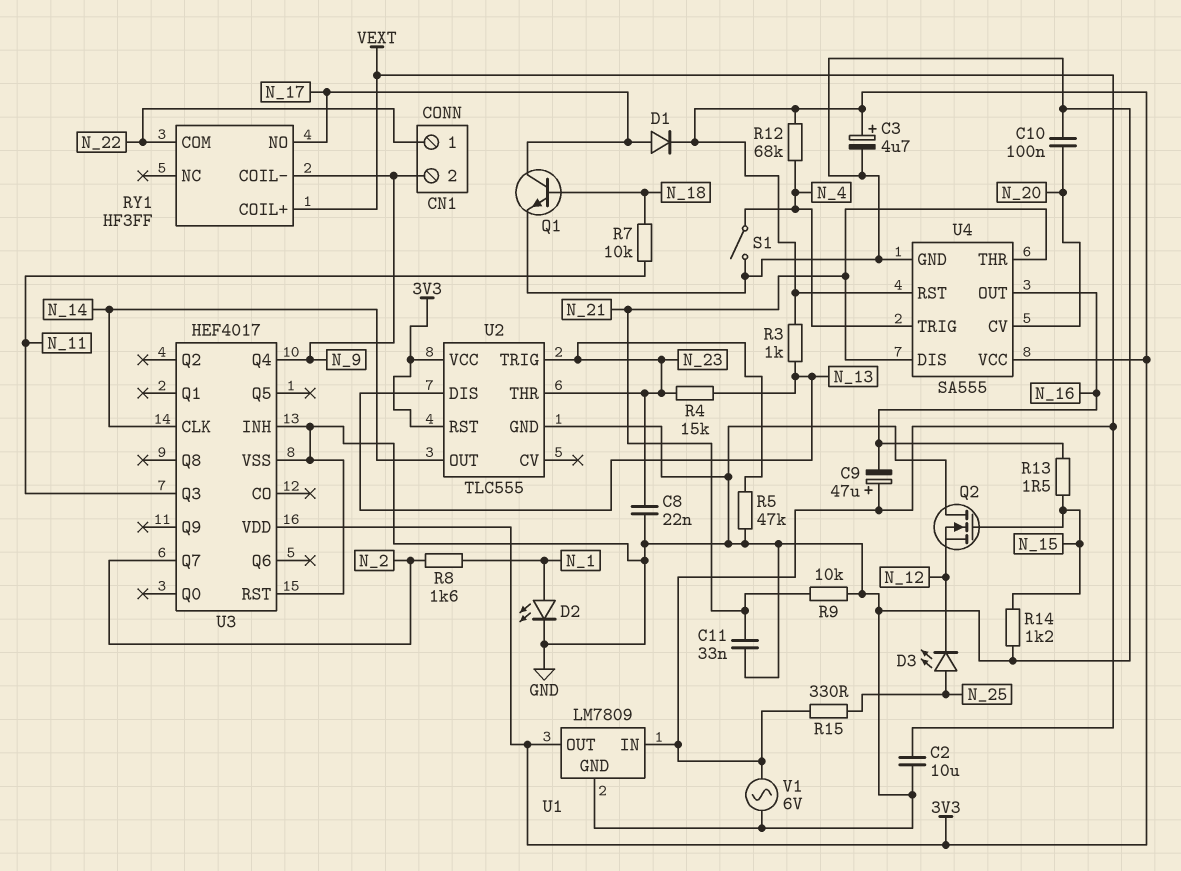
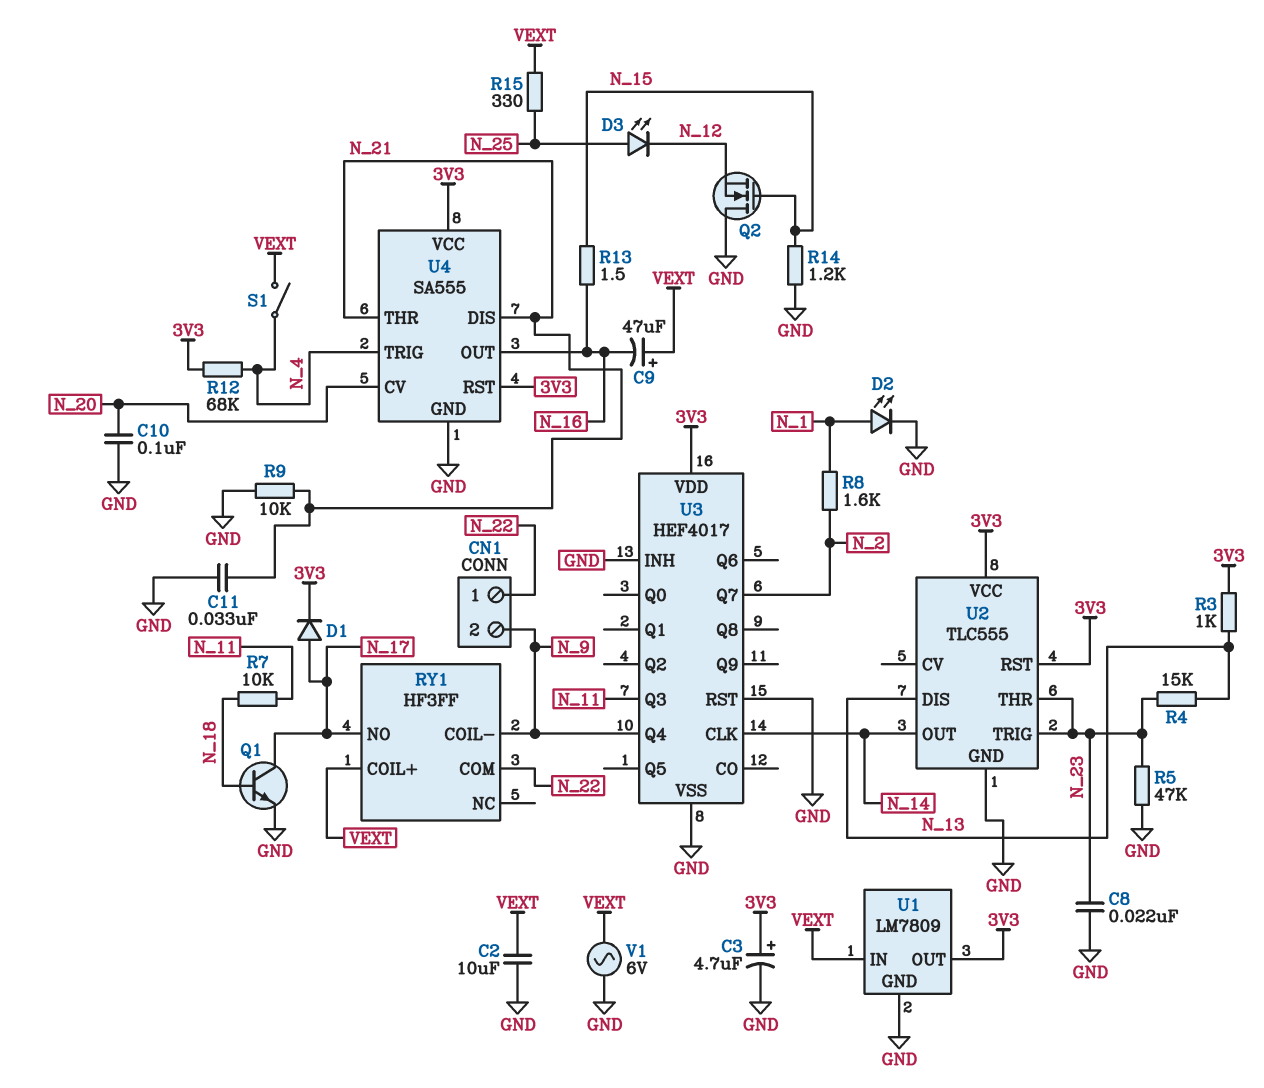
S1: switch (GND, N_4) -> switch (N_4, VEXT)

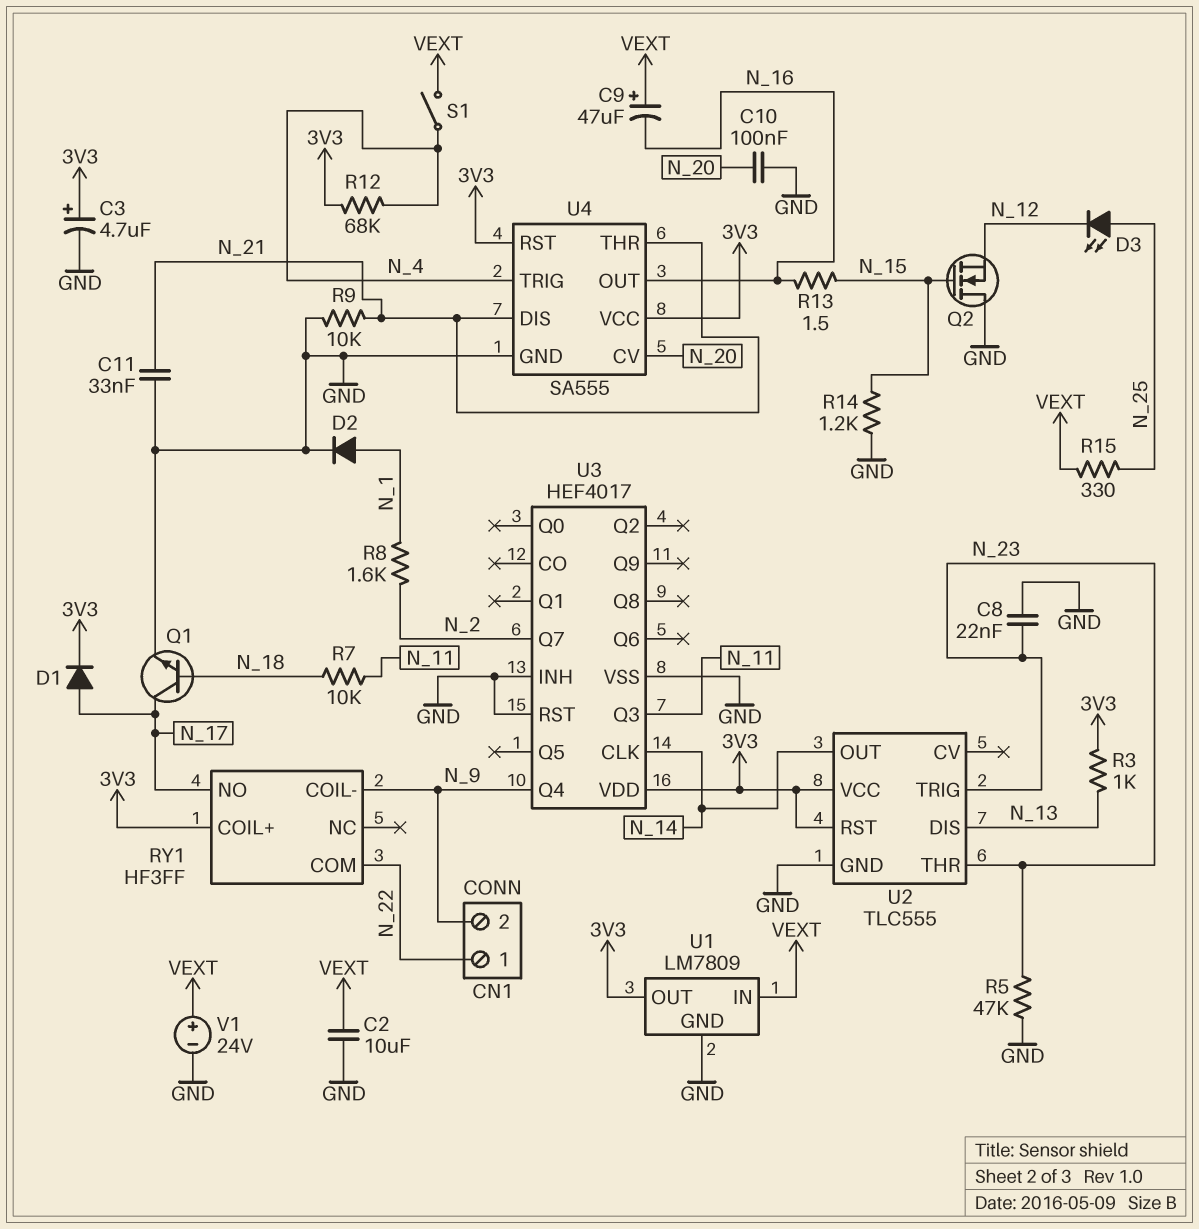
D2: LED (A N_1, K GND) -> diode (A N_1, K GND)
R4: 15k (N_13, N_23) -> none
RY1 pin COIL+: VEXT -> 3V3
V1: AC 6V (GND, VEXT) -> 24V (plus VEXT, minus GND)

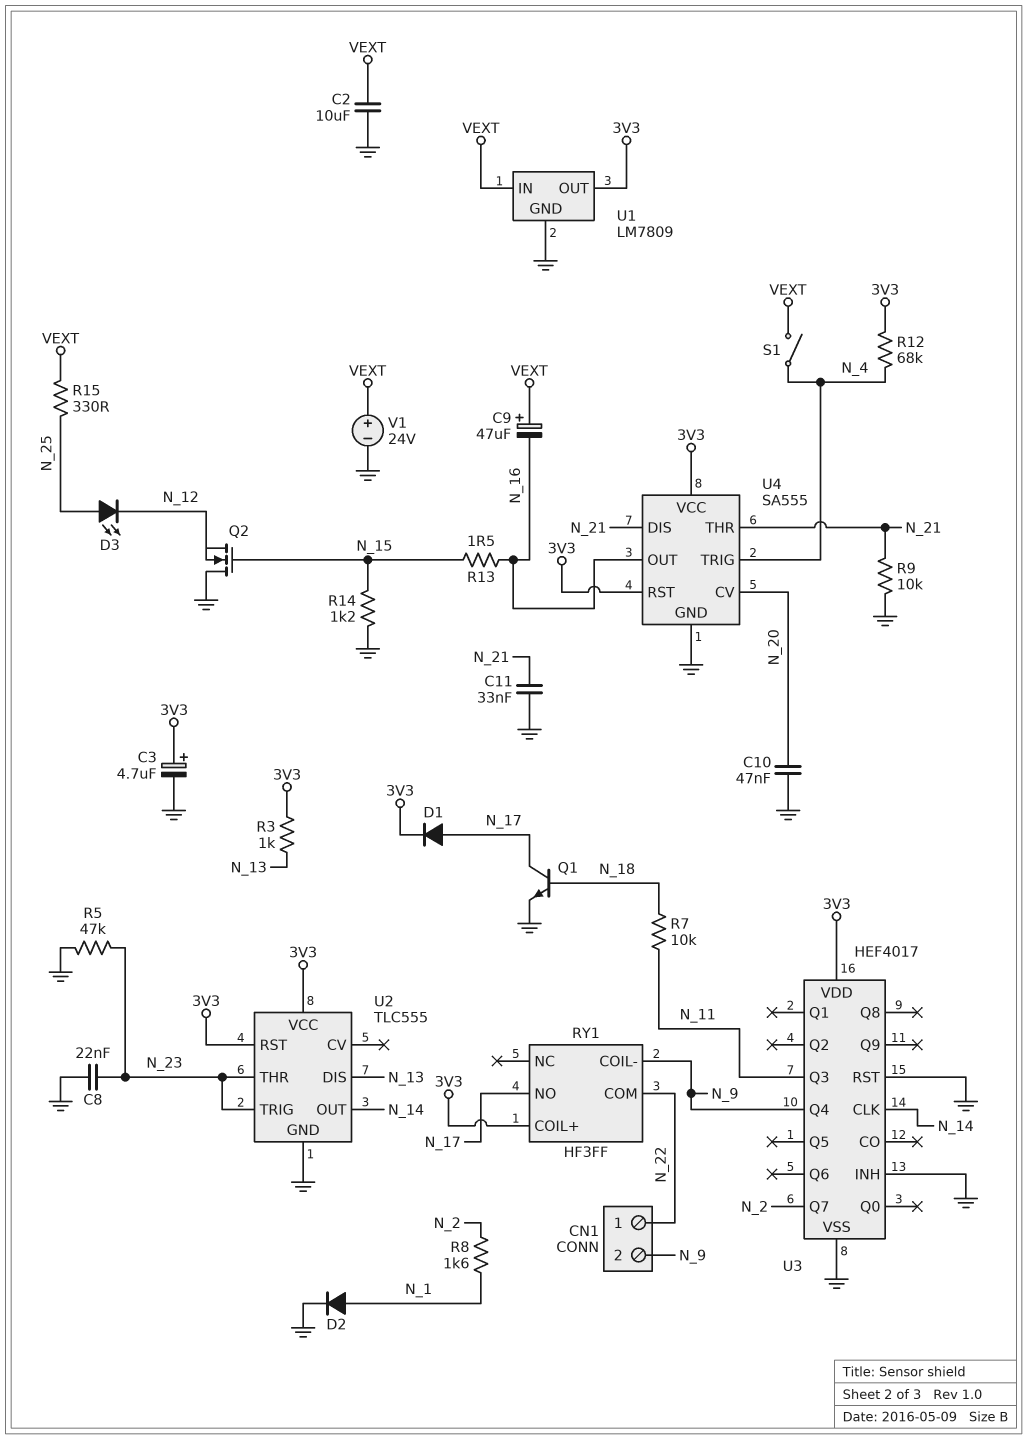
C10: 100nF (GND, N_20) -> 47nF (GND, N_20)

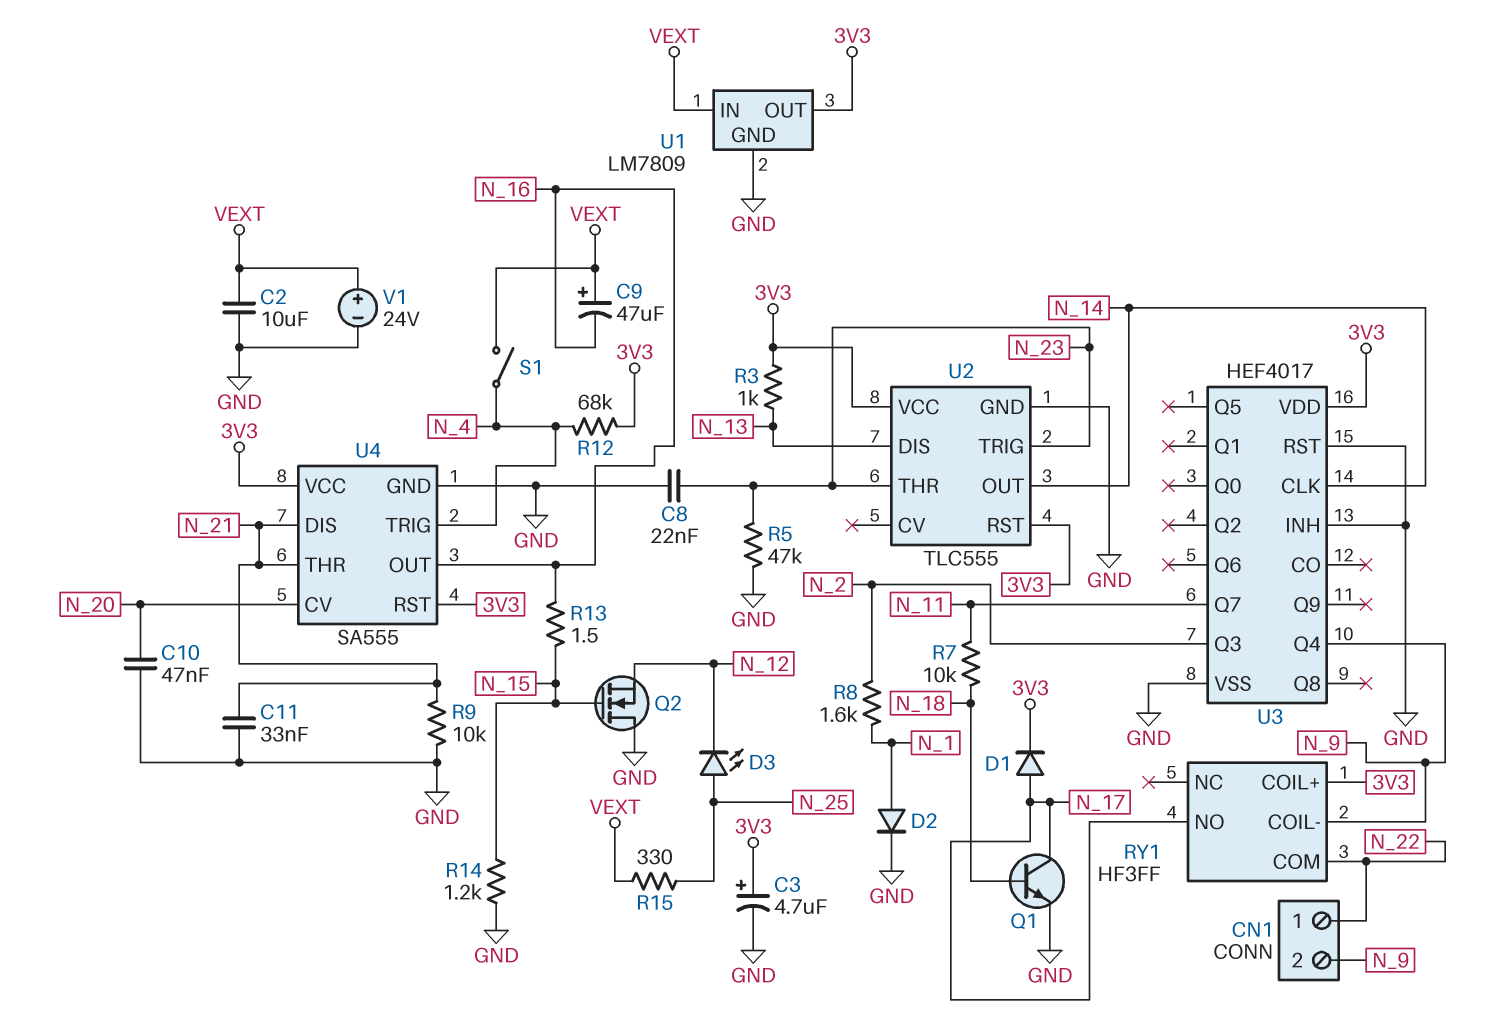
U3 pin Q3: N_11 -> N_2
U3 pin Q7: N_2 -> N_11

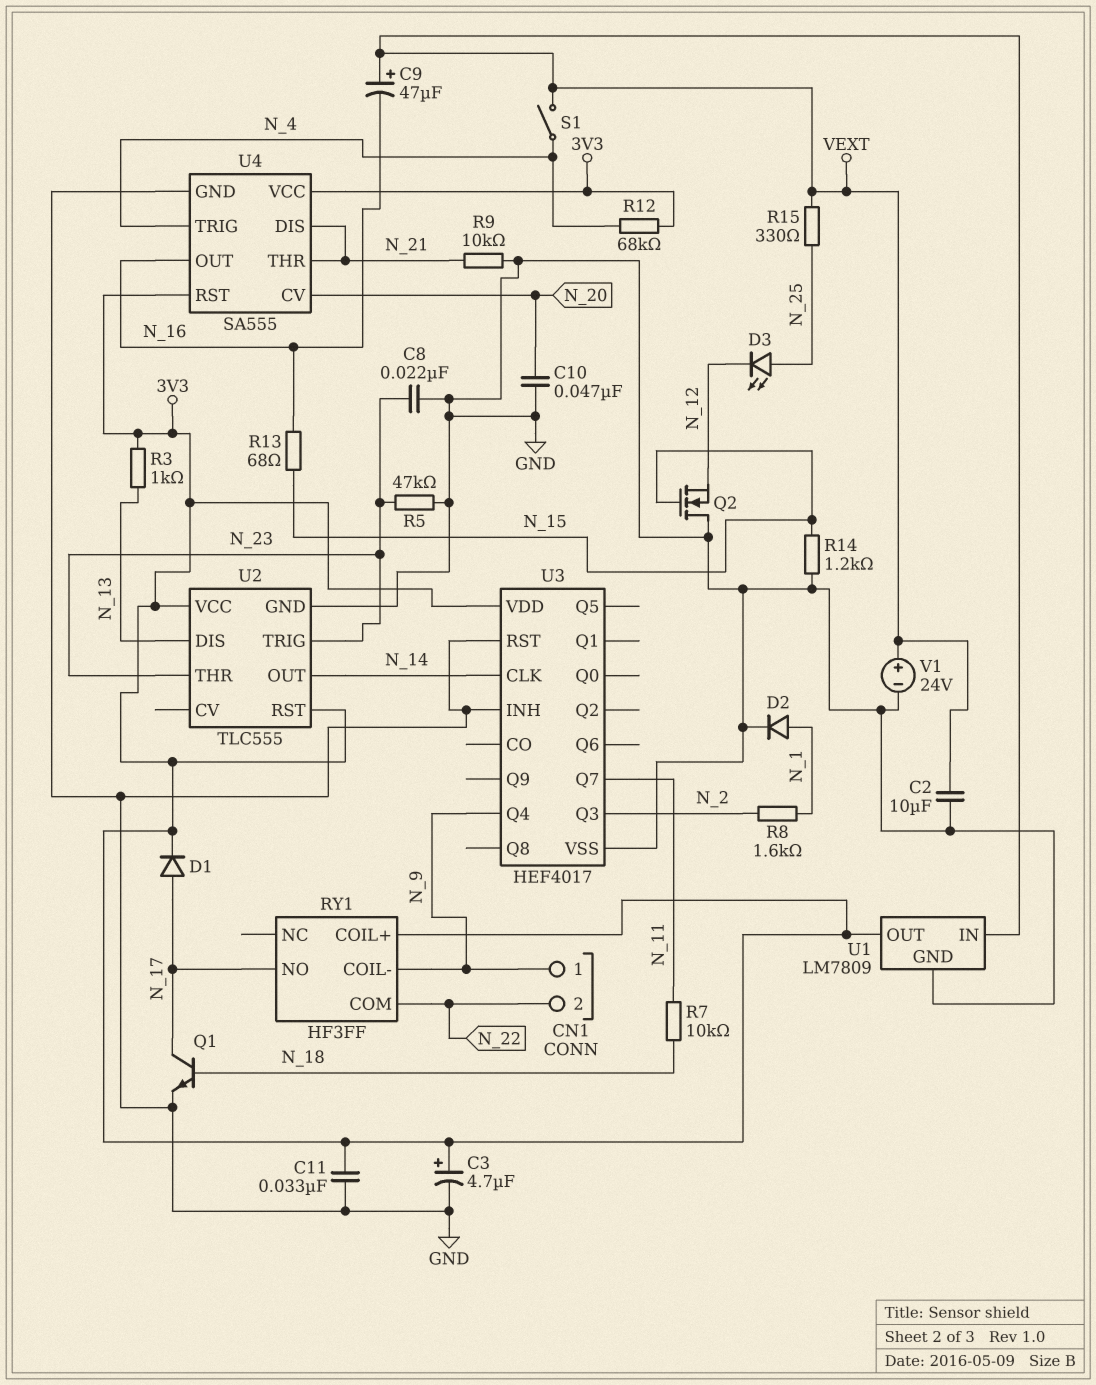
C11: 33nF (GND, N_21) -> 33nF (3V3, GND)
CN1 pin 1: N_22 -> N_9
CN1 pin 2: N_9 -> N_22
R13: 1.5 (N_15, N_16) -> 68 (N_15, N_16)

